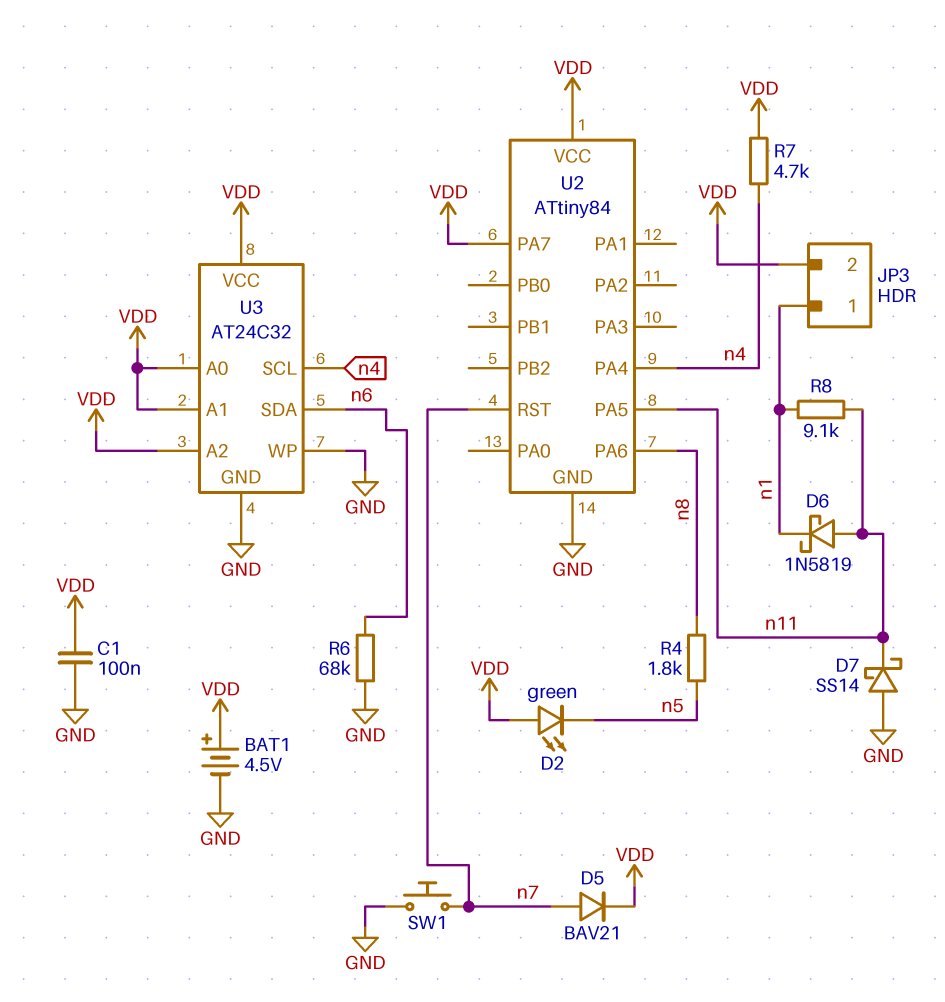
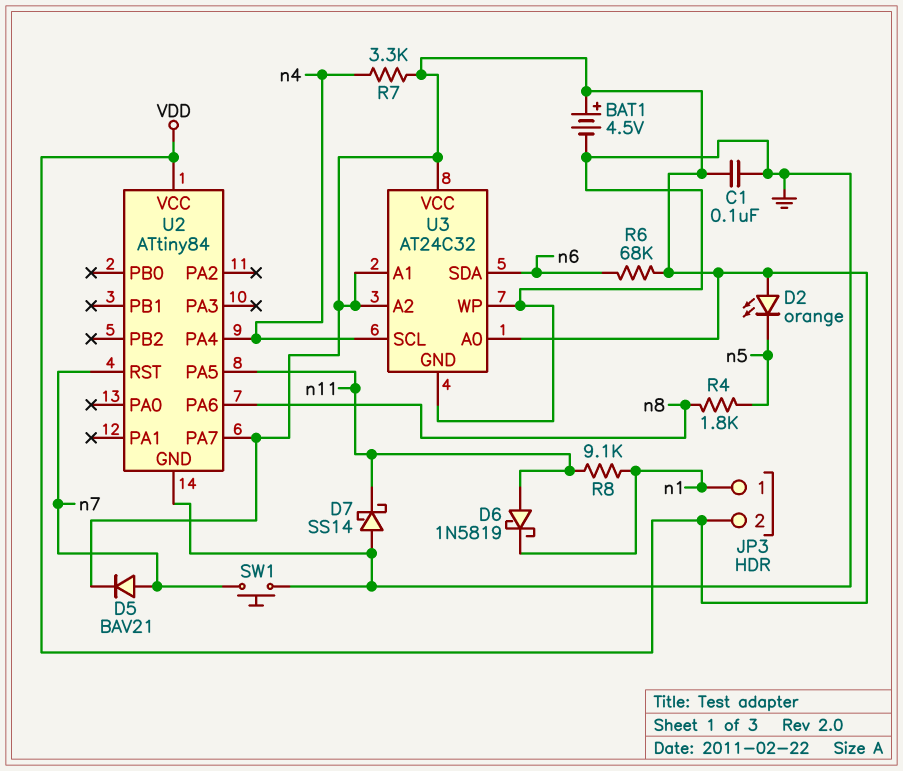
D2: LED green (A VDD, K n5) -> LED orange (A VDD, K n5)
R6: 68k (GND, n6) -> 68k (VDD, n6)
R7: 4.7k (VDD, n4) -> 3.3k (VDD, n4)

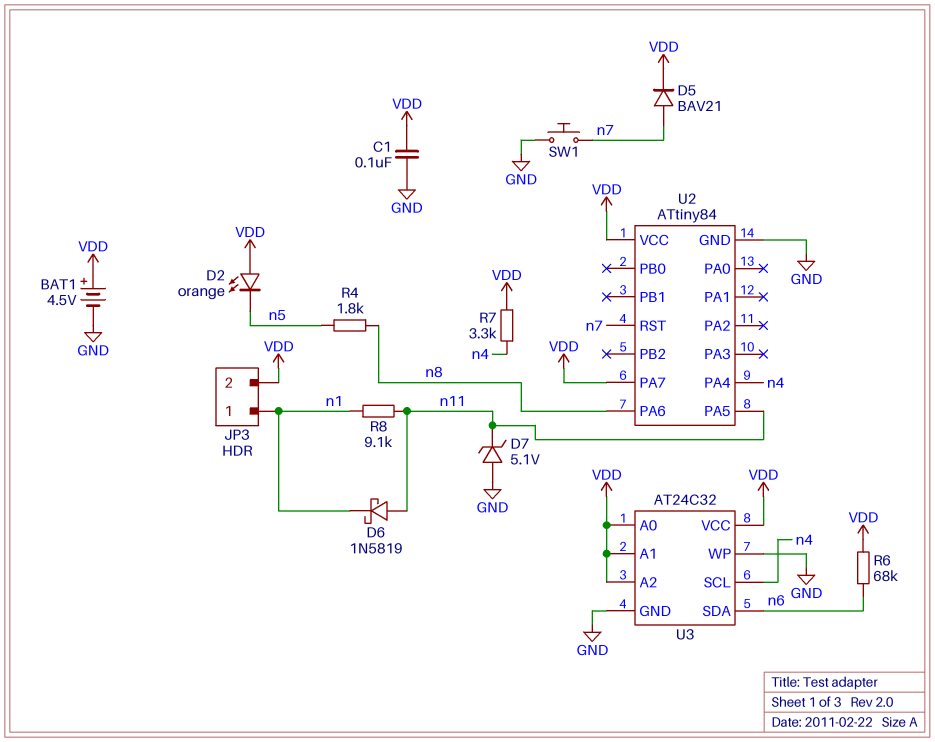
D7: schottky SS14 (A GND, K n11) -> zener 5.1V (A GND, K n11)

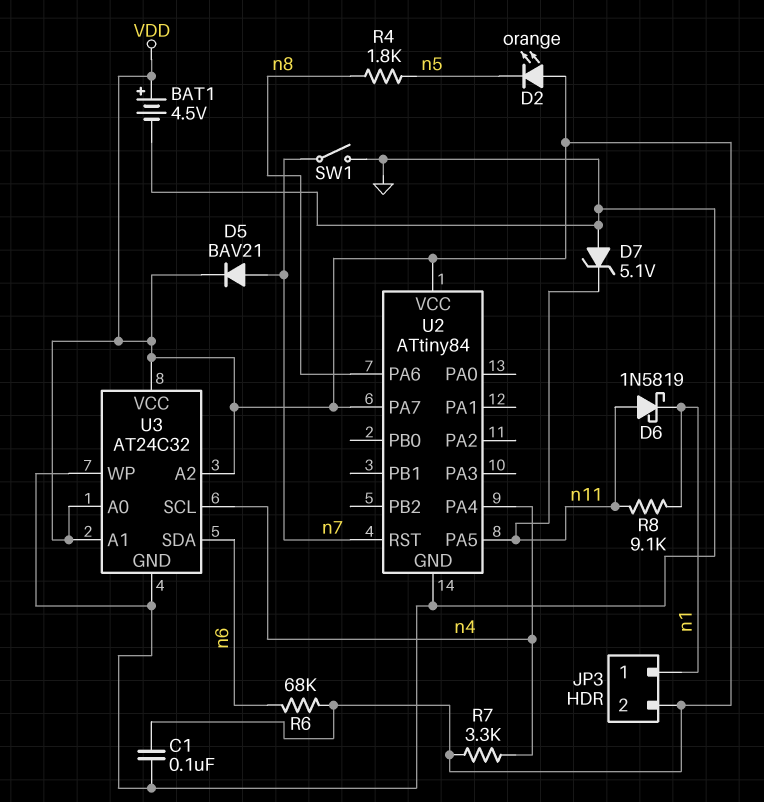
SW1: button (GND, n7) -> switch (GND, n7)

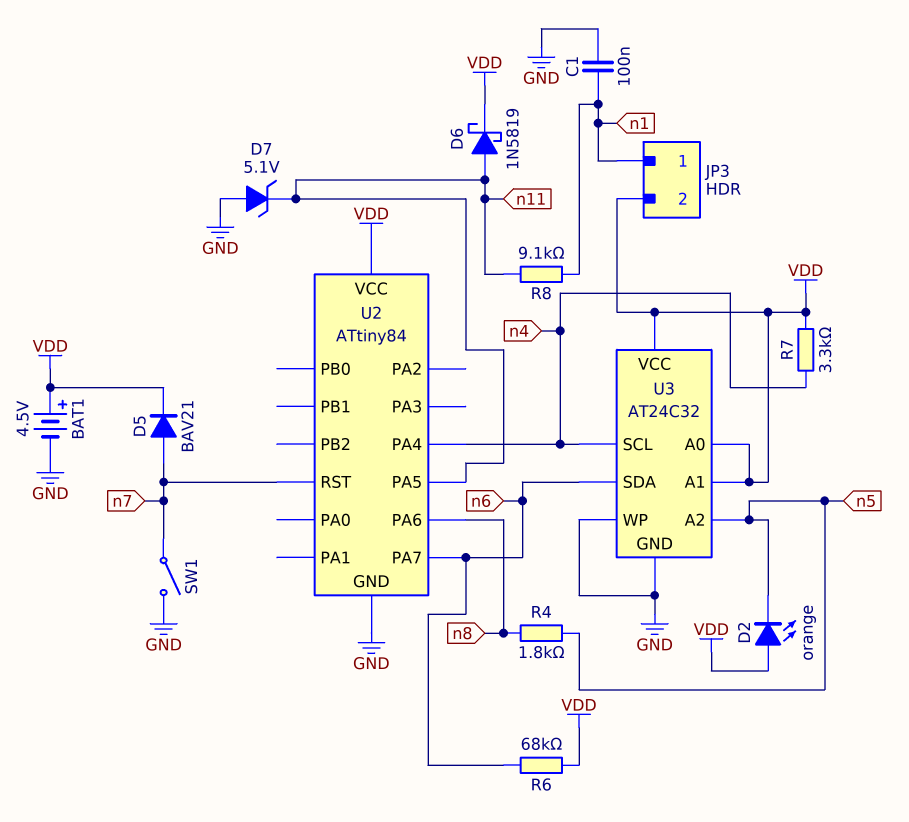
C1: 100nF (GND, VDD) -> 100nF (GND, n1)
D6: schottky 1N5819 (A n11, K n1) -> schottky 1N5819 (A n11, K VDD)
U2 pin PA7: VDD -> n6
U3 pin A2: VDD -> n5

